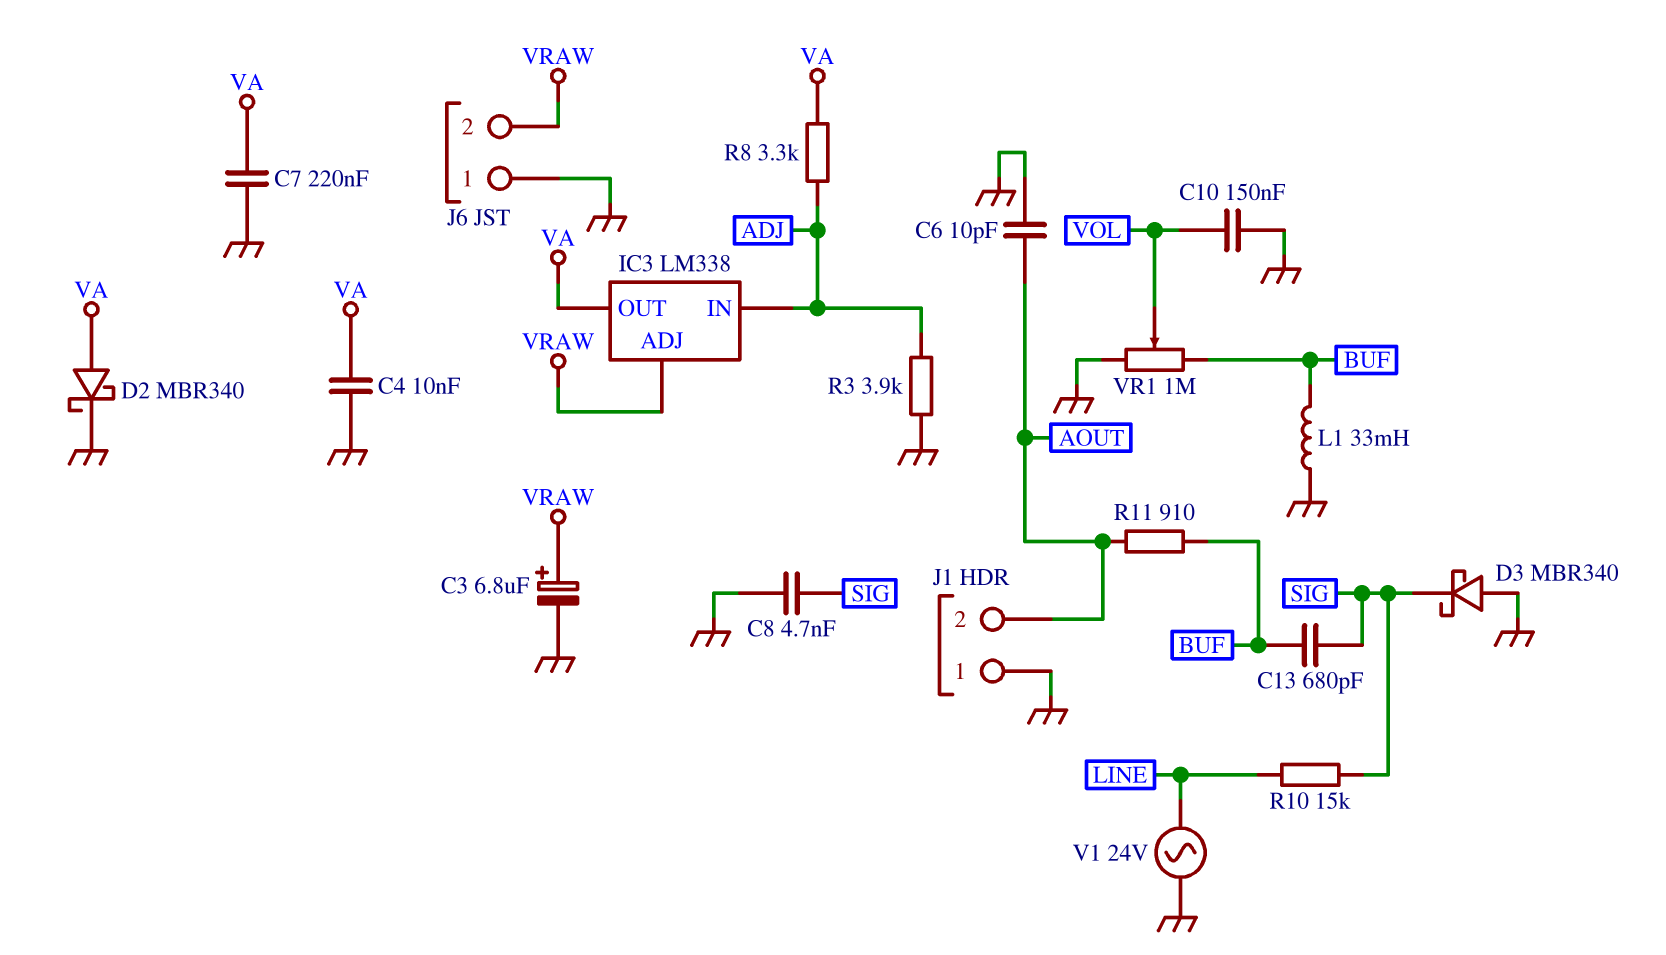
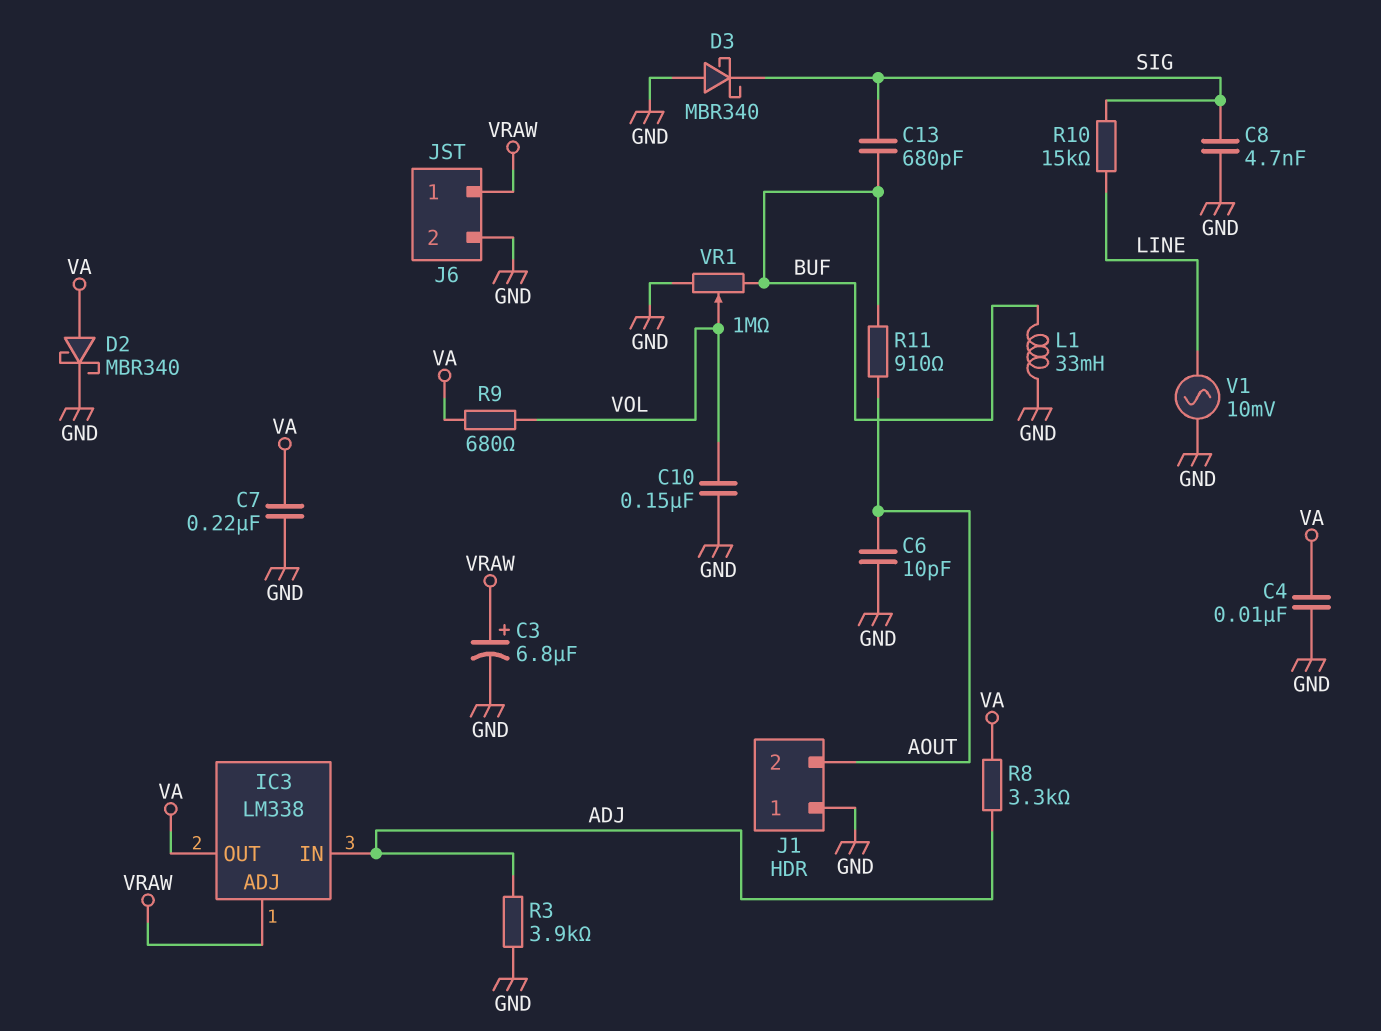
J6 pin 1: GND -> VRAW
J6 pin 2: VRAW -> GND
R9: none -> 680 (VA, VOL)
V1: AC 24V (GND, LINE) -> AC 10mV (GND, LINE)

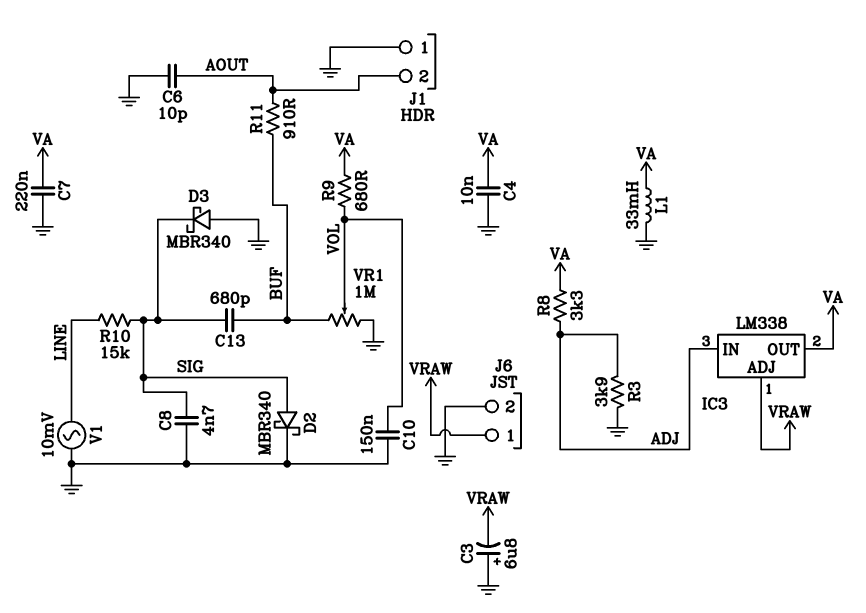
C3: 6.8uF (plus VRAW, minus GND) -> 6.8uF (plus GND, minus VRAW)
D2: schottky MBR340 (A VA, K GND) -> schottky MBR340 (A SIG, K GND)
L1: 33mH (BUF, GND) -> 33mH (GND, VA)

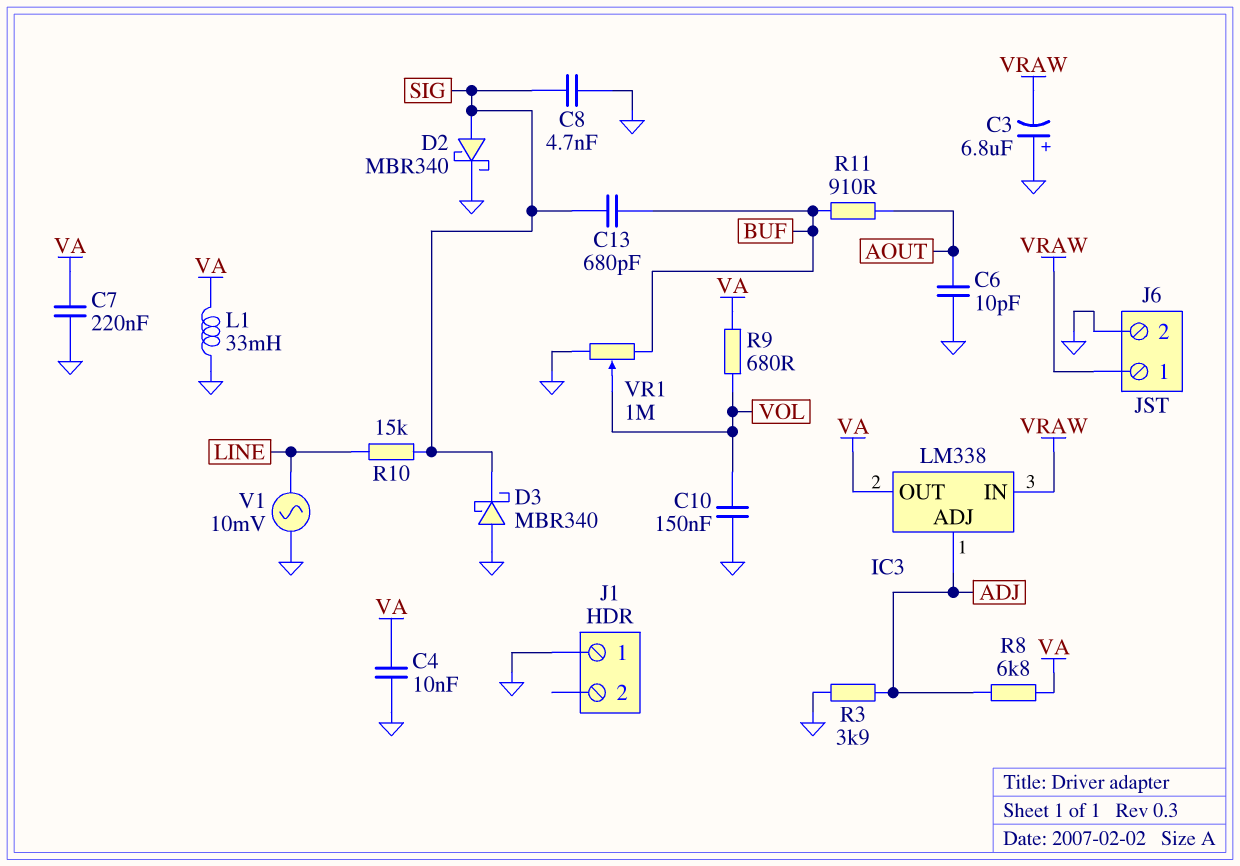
IC3 pin ADJ: VRAW -> ADJ
IC3 pin IN: ADJ -> VRAW
J1 pin 2: AOUT -> none
R8: 3.3k (ADJ, VA) -> 6.8k (ADJ, VA)

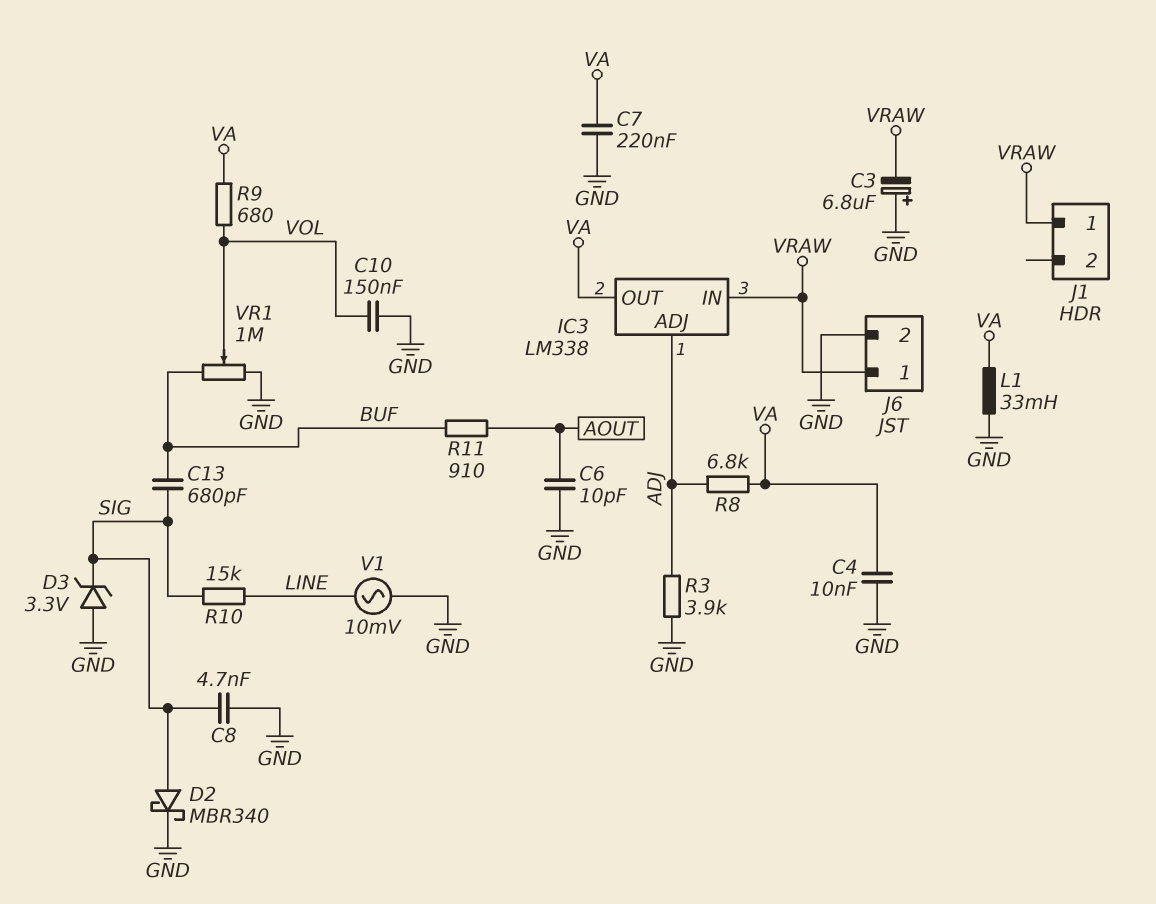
D3: schottky MBR340 (A GND, K SIG) -> zener 3.3V (A GND, K SIG)
J1 pin 1: GND -> VRAW

